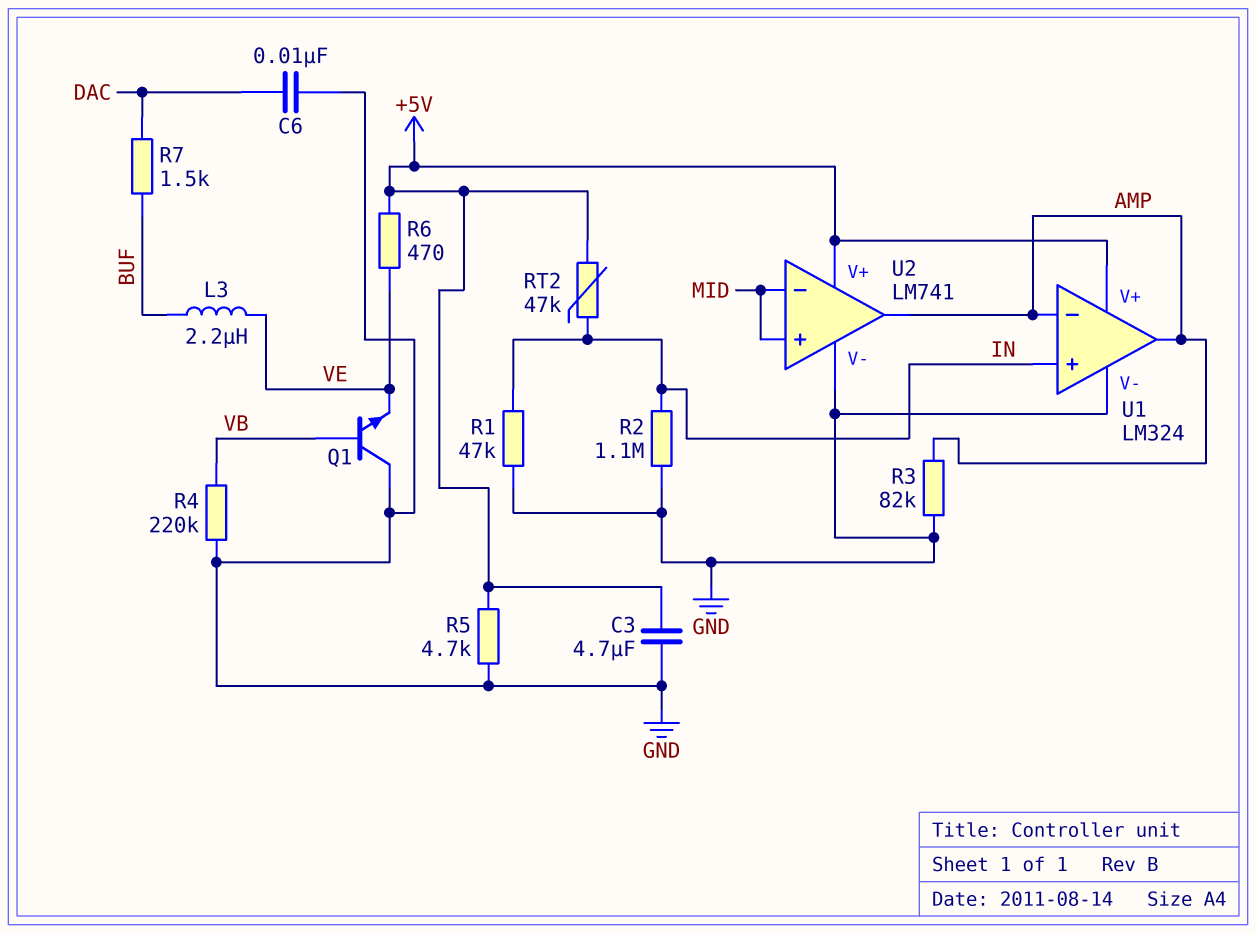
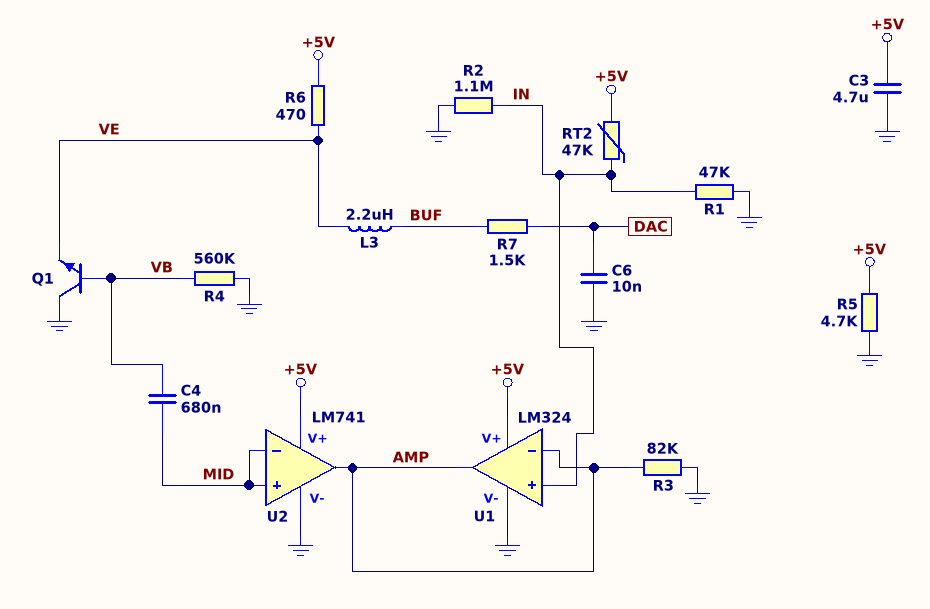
C4: none -> 680nF (MID, VB)
R4: 220k (GND, VB) -> 560k (GND, VB)

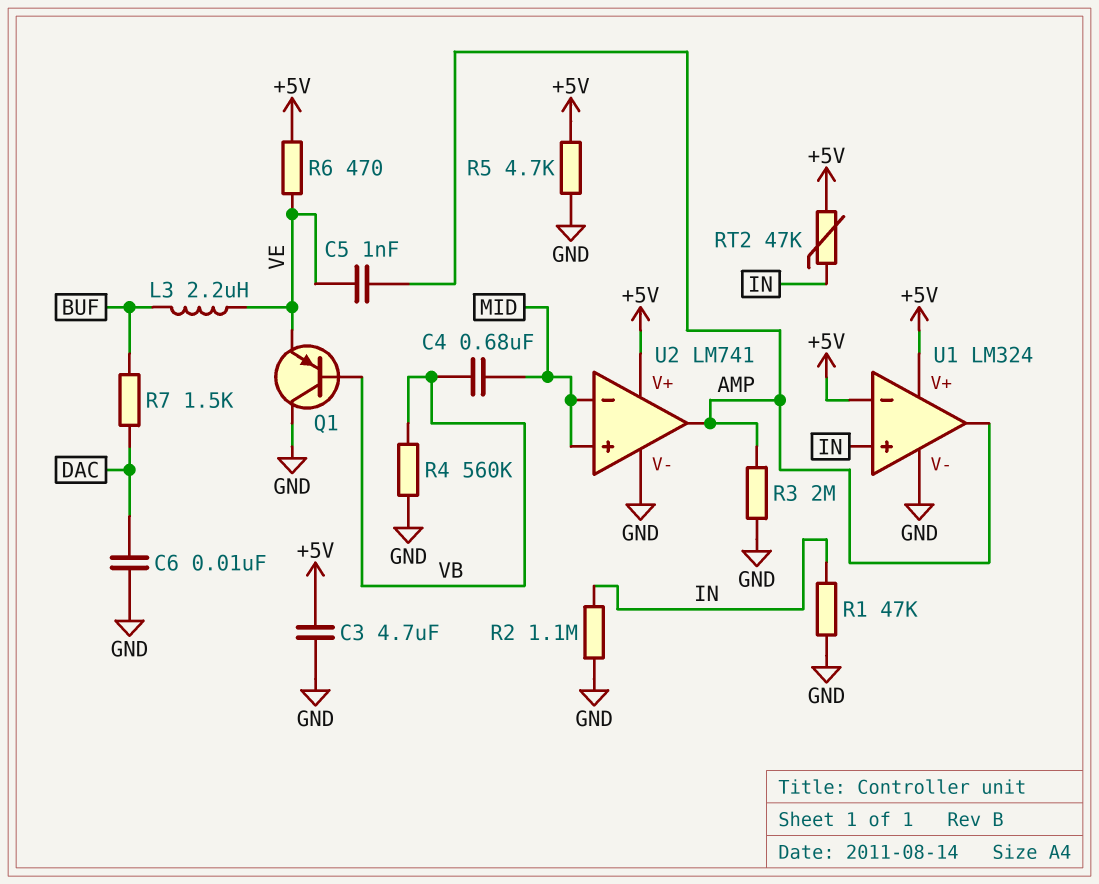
C5: none -> 1nF (AMP, VE)
Q1: NPN (B VB, C GND, E VE) -> PNP (B VB, C GND, E VE)
R3: 82k (AMP, GND) -> 2M (AMP, GND)
U1 pin in-: AMP -> +5V

